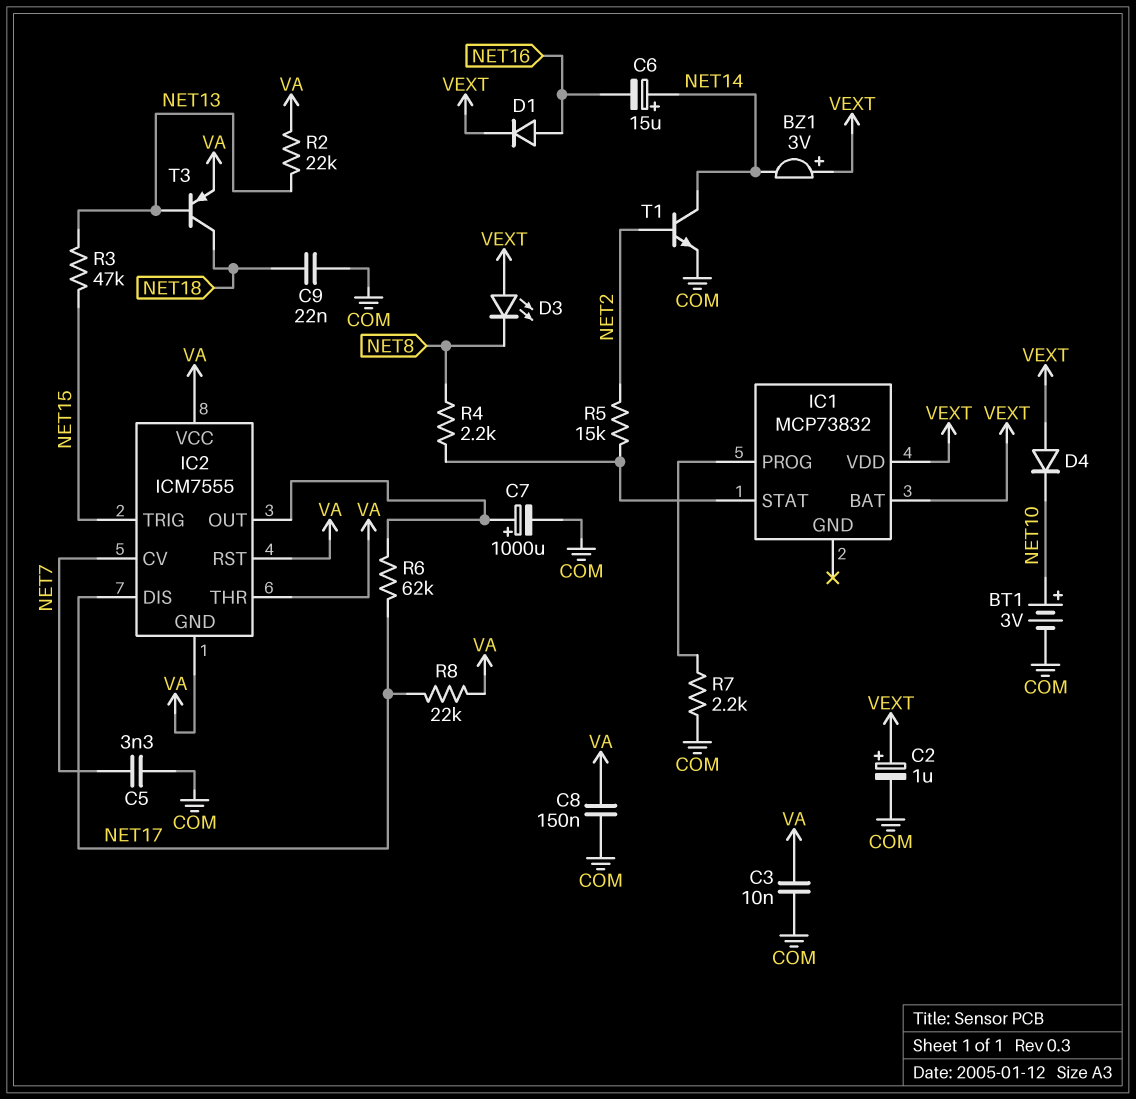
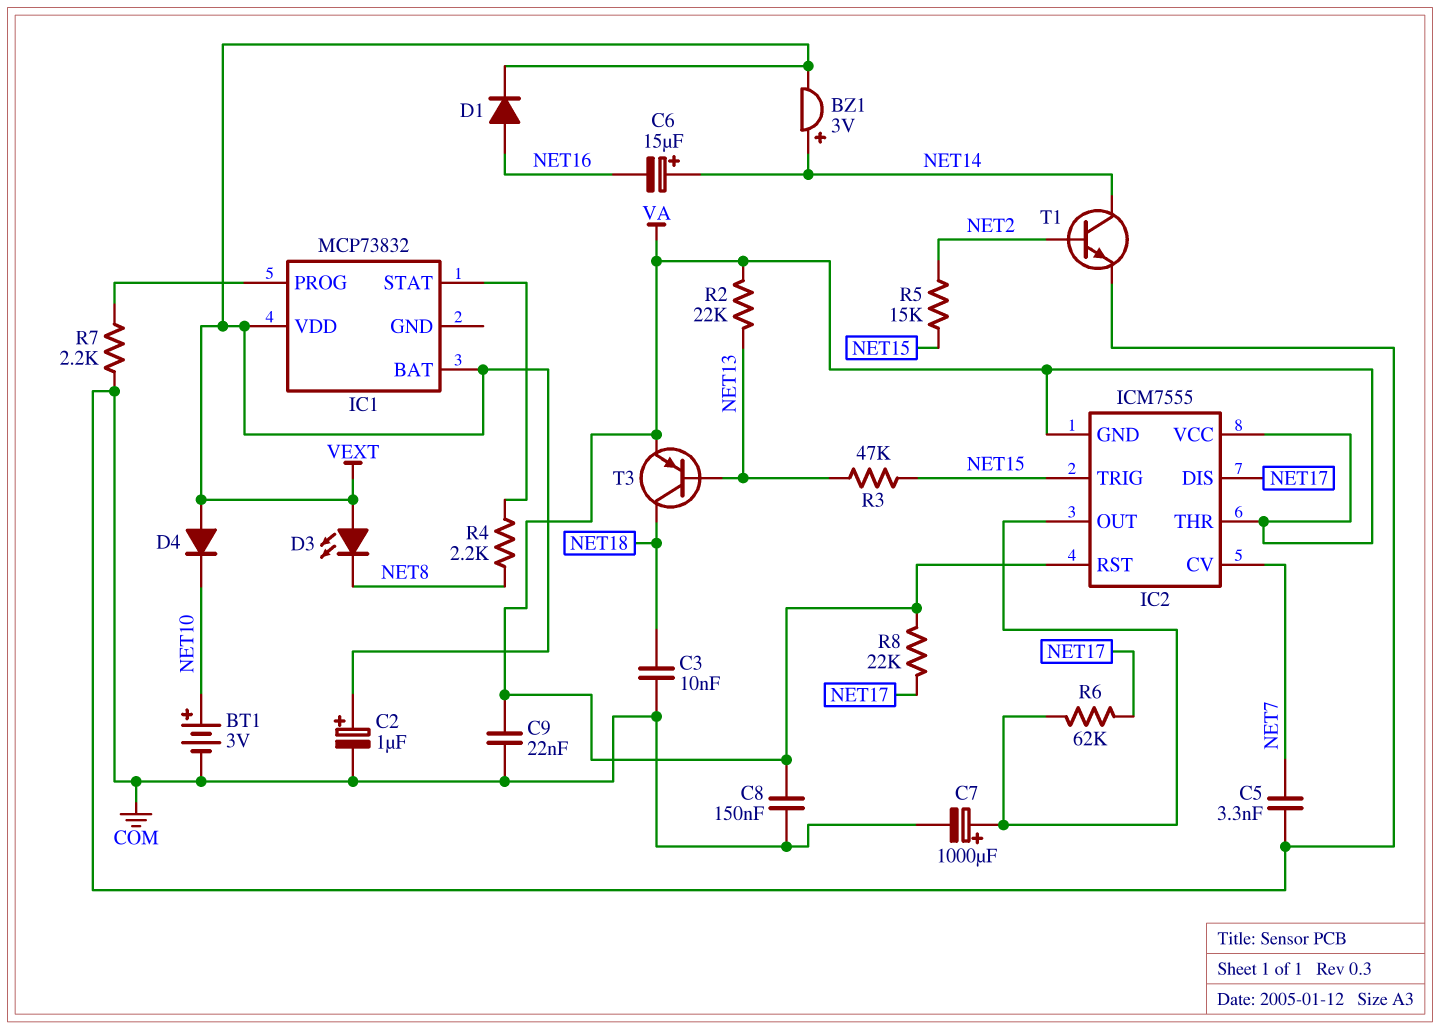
BZ1: buzzer 3V (plus VEXT, minus NET14) -> buzzer 3V (plus NET14, minus VEXT)
C3: 10nF (COM, VA) -> 10nF (COM, NET18)
C9: 22nF (COM, NET18) -> 22nF (COM, VA)
R5: 15k (IC1/STAT, NET2) -> 15k (NET2, NET15)

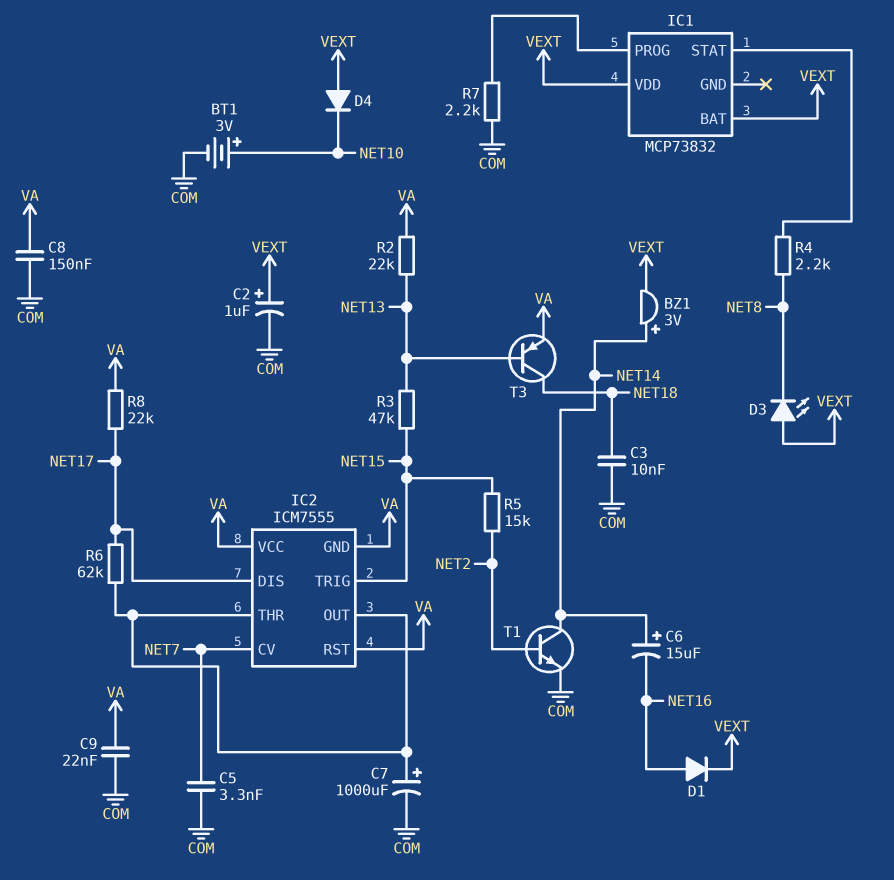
IC2 pin THR: VA -> IC2/OUT

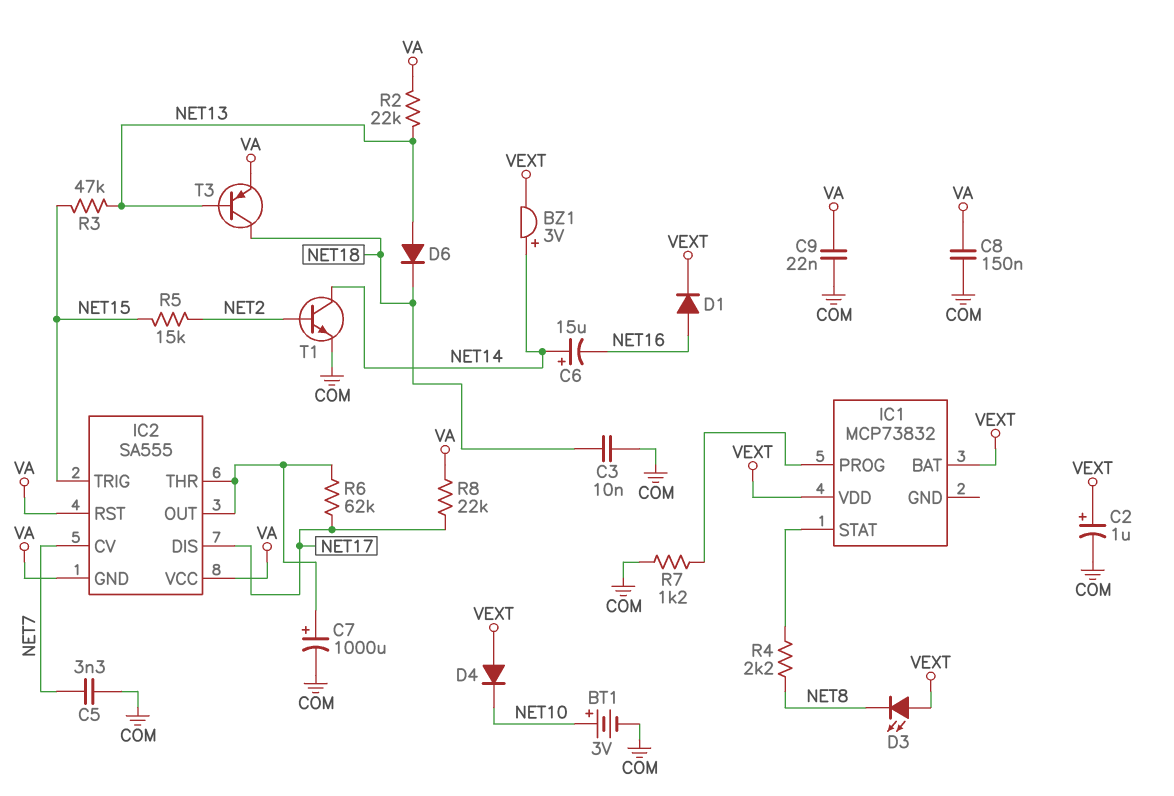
D6: none -> diode (A NET13, K NET18)
IC2: ICM7555 -> SA555
R7: 2.2k (COM, IC1/PROG) -> 1.2k (COM, IC1/PROG)

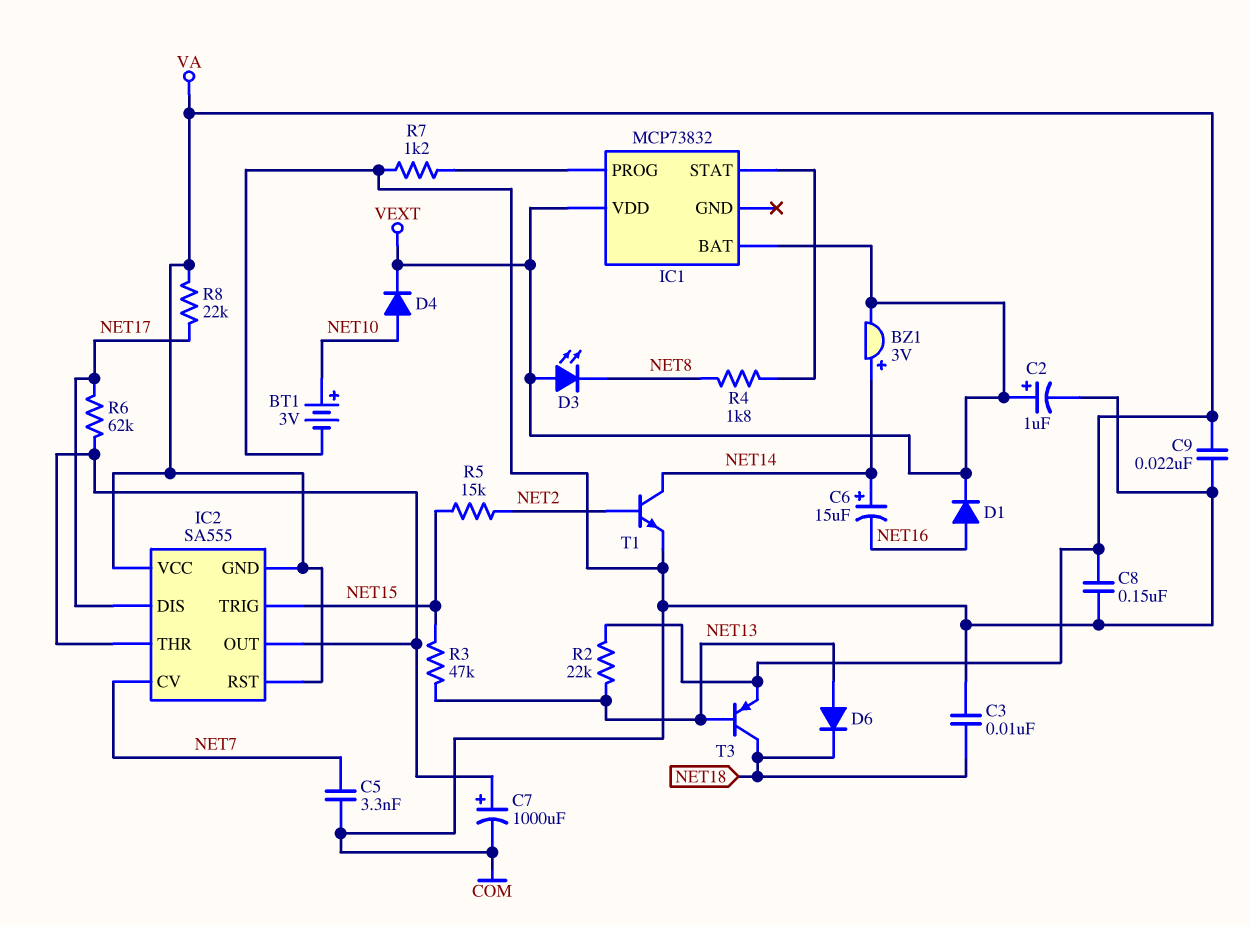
D4: diode (A VEXT, K NET10) -> diode (A NET10, K VEXT)
R4: 2.2k (IC1/STAT, NET8) -> 1.8k (IC1/STAT, NET8)

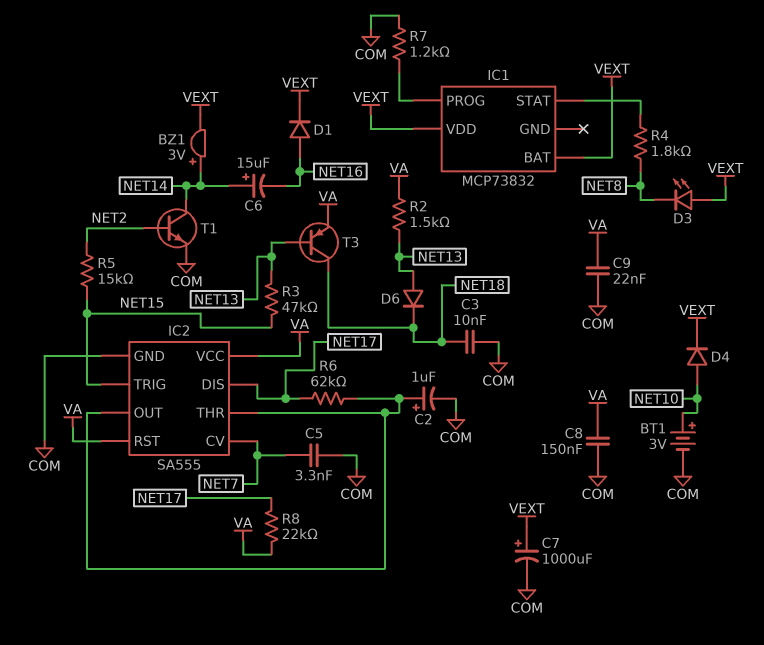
C2: 1uF (plus VEXT, minus COM) -> 1uF (plus IC2/OUT, minus COM)
C7: 1000uF (plus IC2/OUT, minus COM) -> 1000uF (plus VEXT, minus COM)
IC2 pin GND: VA -> COM
R2: 22k (NET13, VA) -> 1.5k (NET13, VA)

